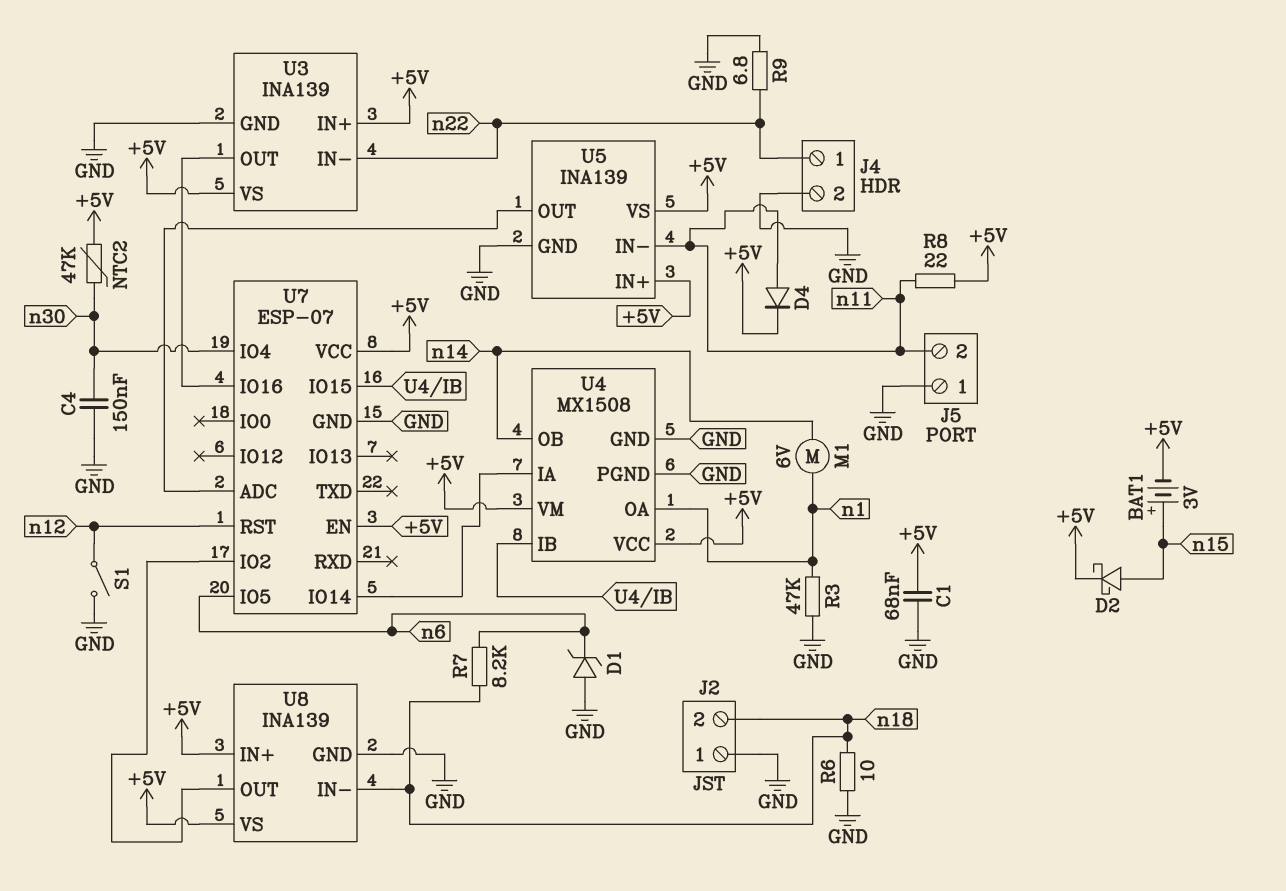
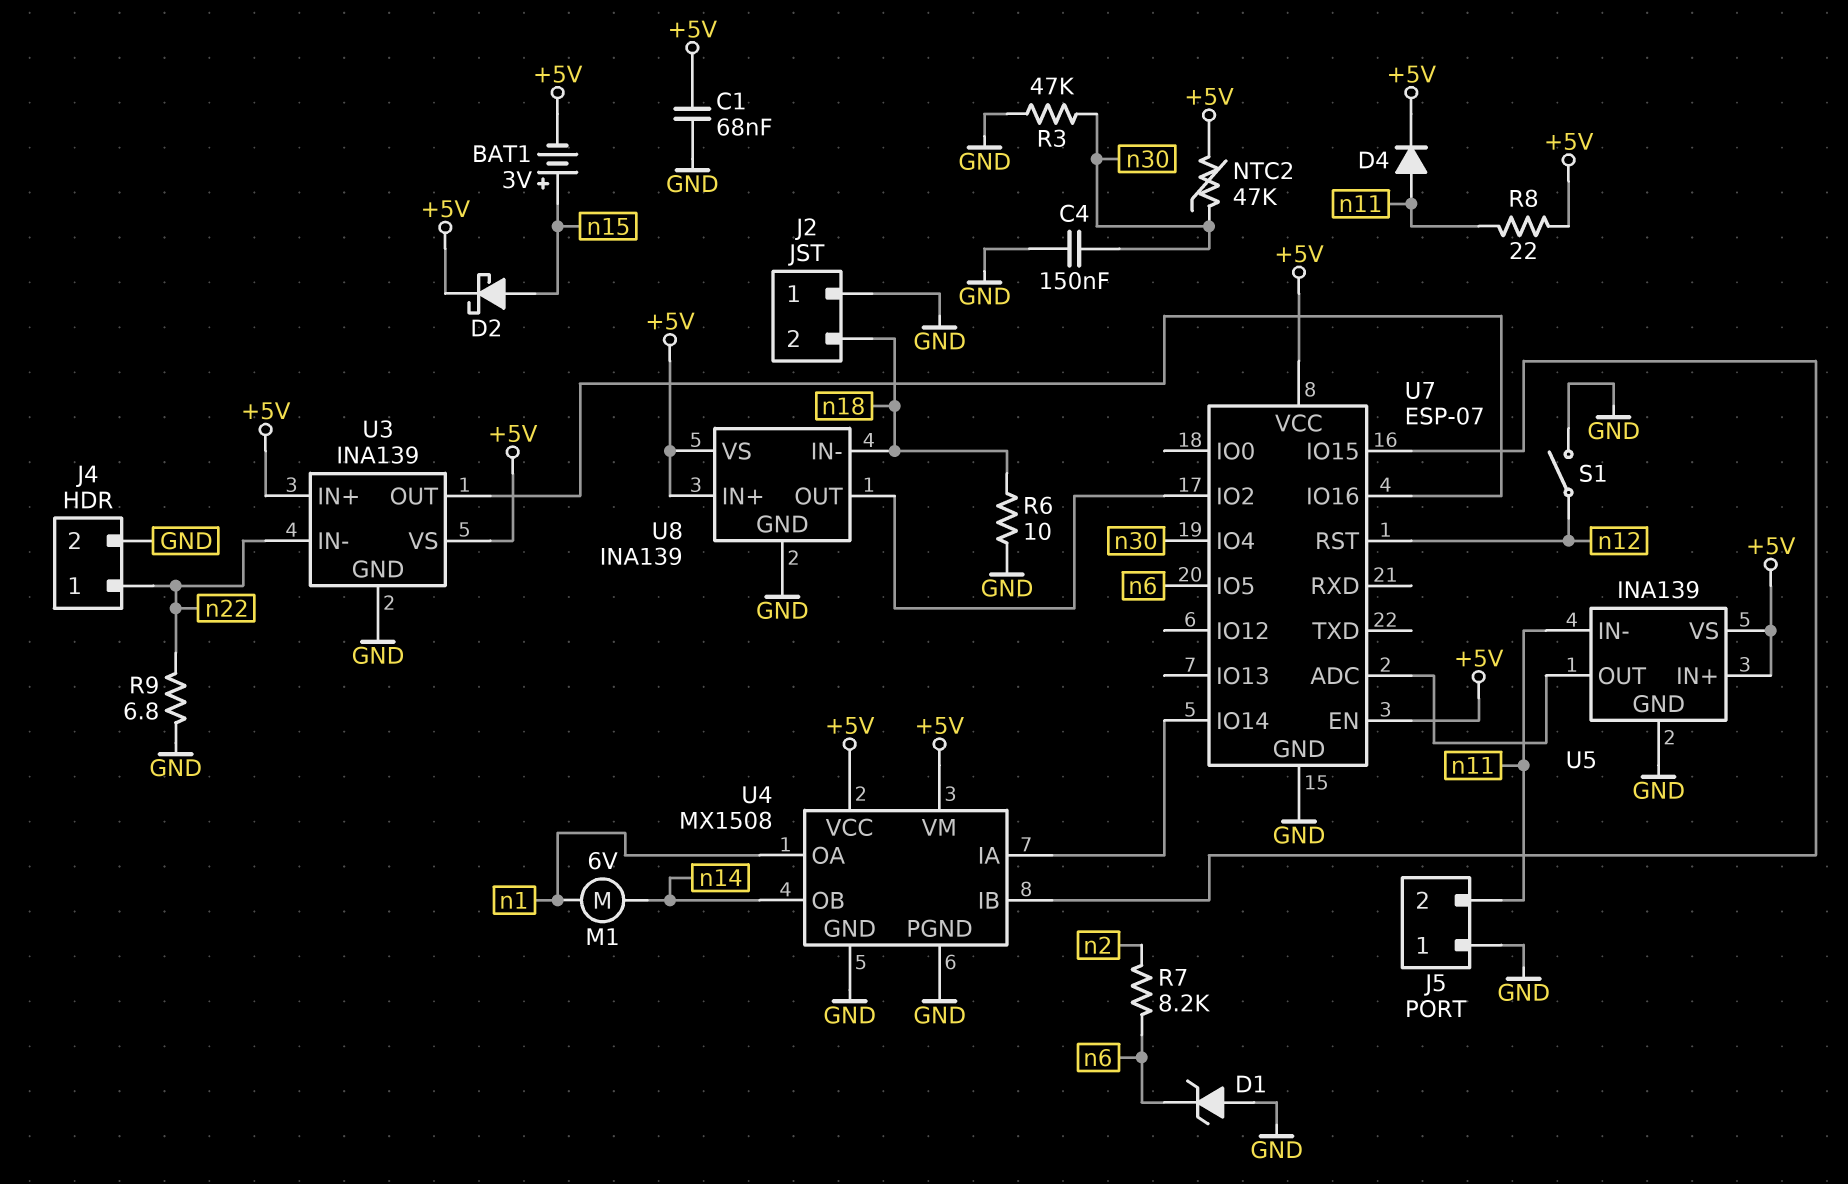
R3: 47k (GND, n1) -> 47k (GND, n30)
R7: 8.2k (n6, n18) -> 8.2k (n2, n6)

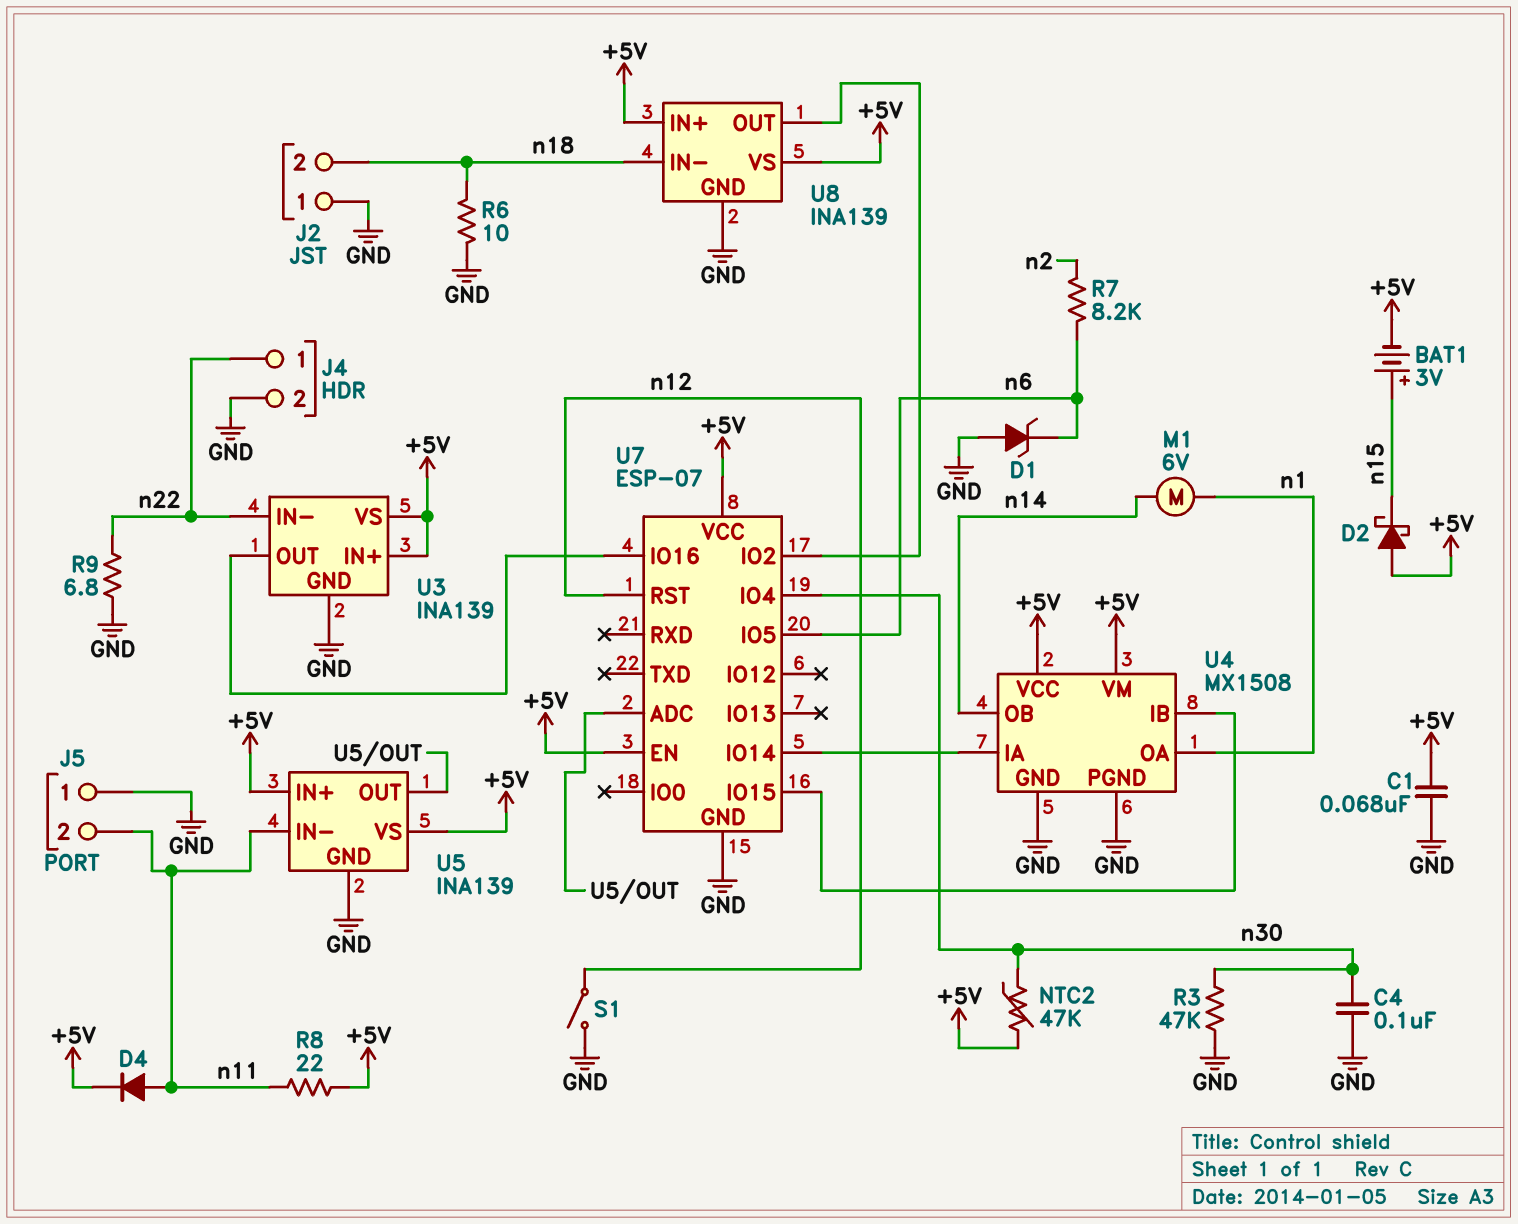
C4: 150nF (GND, n30) -> 100nF (GND, n30)
D2: schottky (A n15, K +5V) -> schottky (A +5V, K n15)

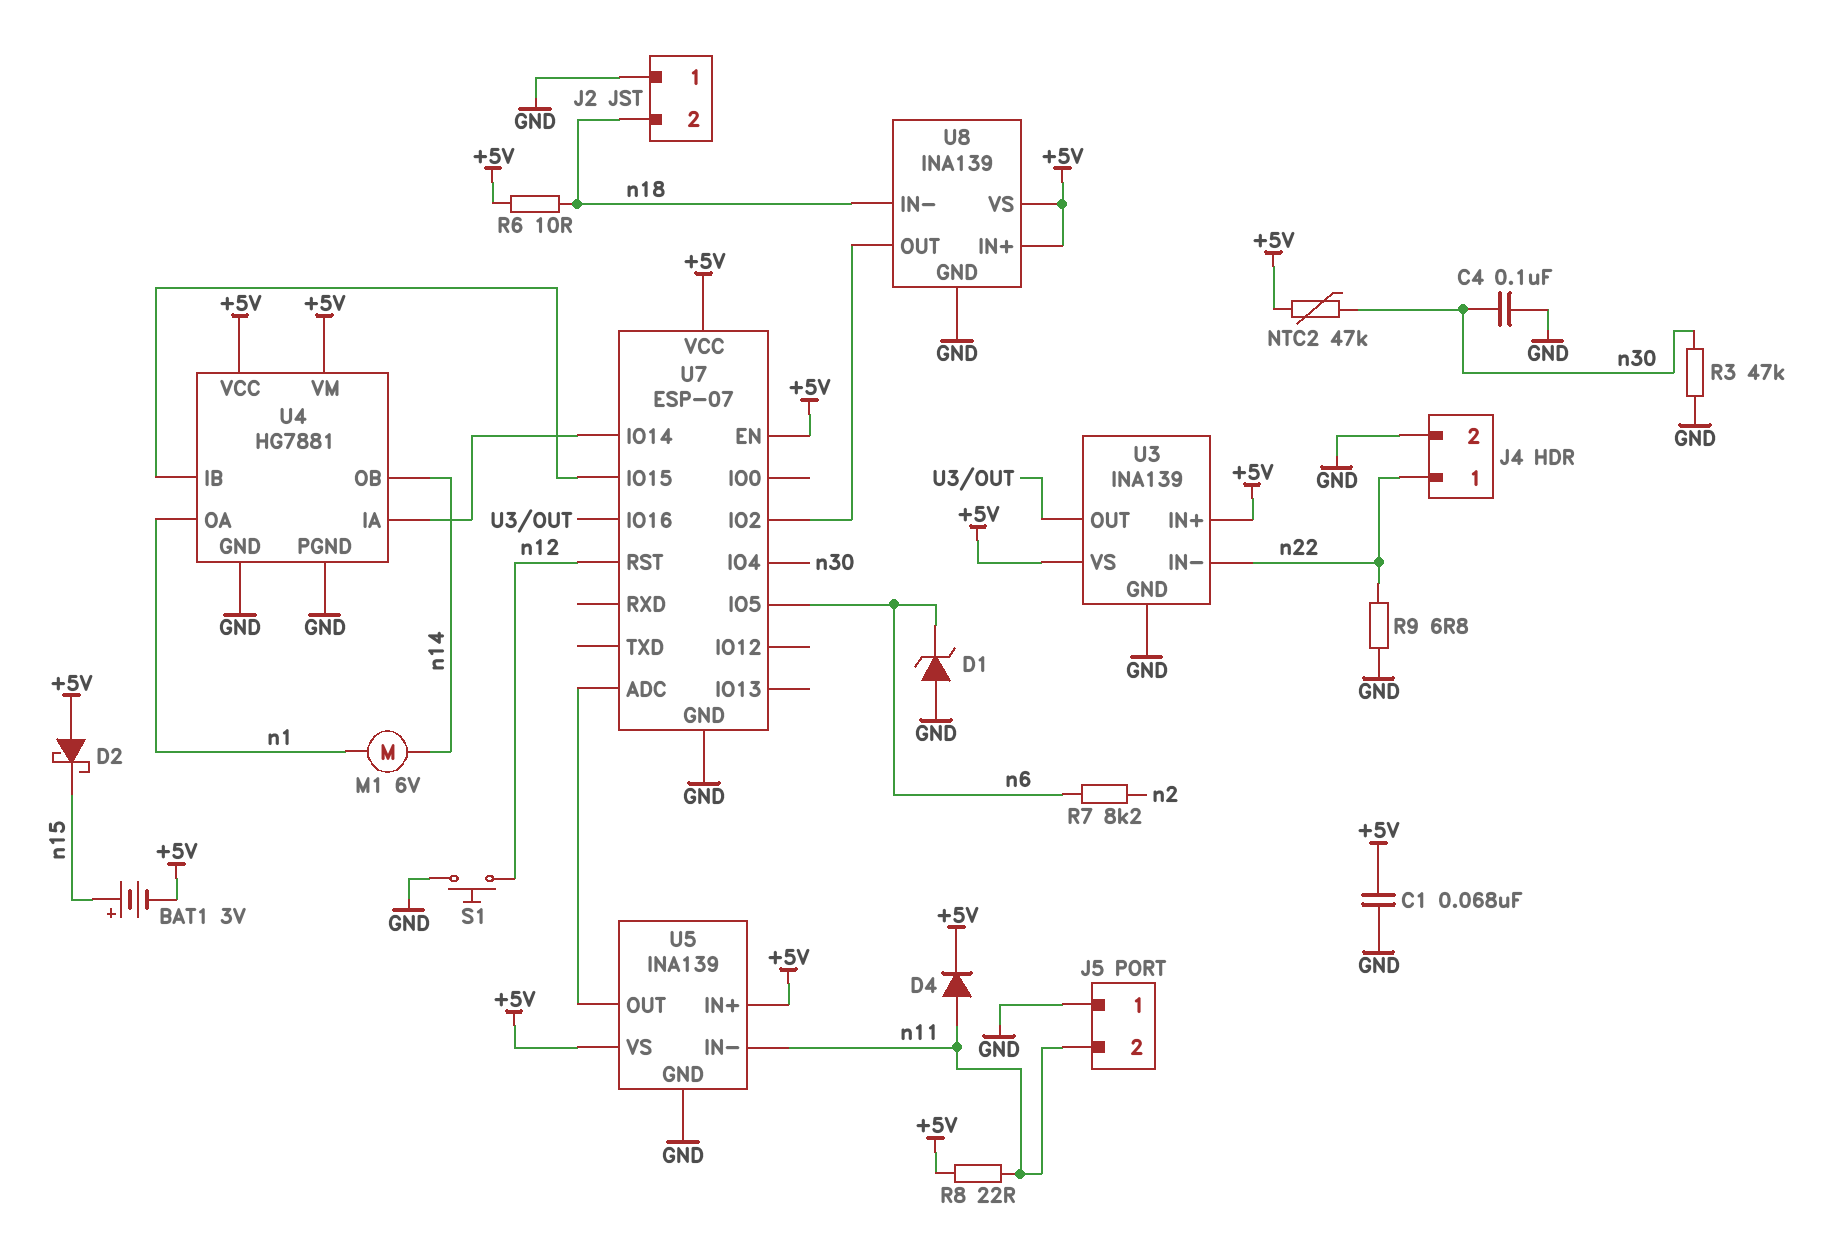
R6: 10 (GND, n18) -> 10 (+5V, n18)
S1: switch (GND, n12) -> button (GND, n12)
U4: MX1508 -> HG7881

